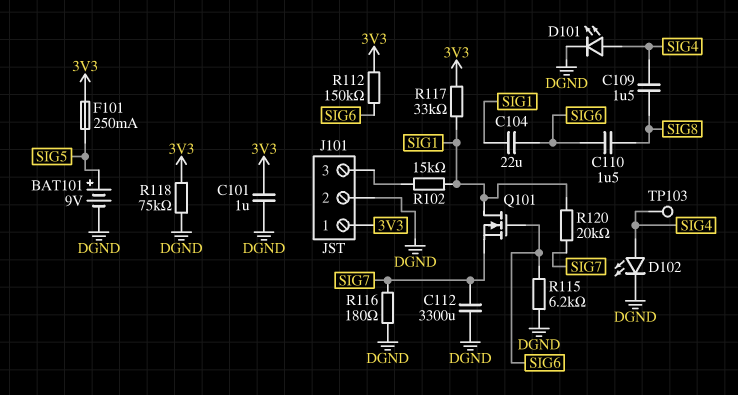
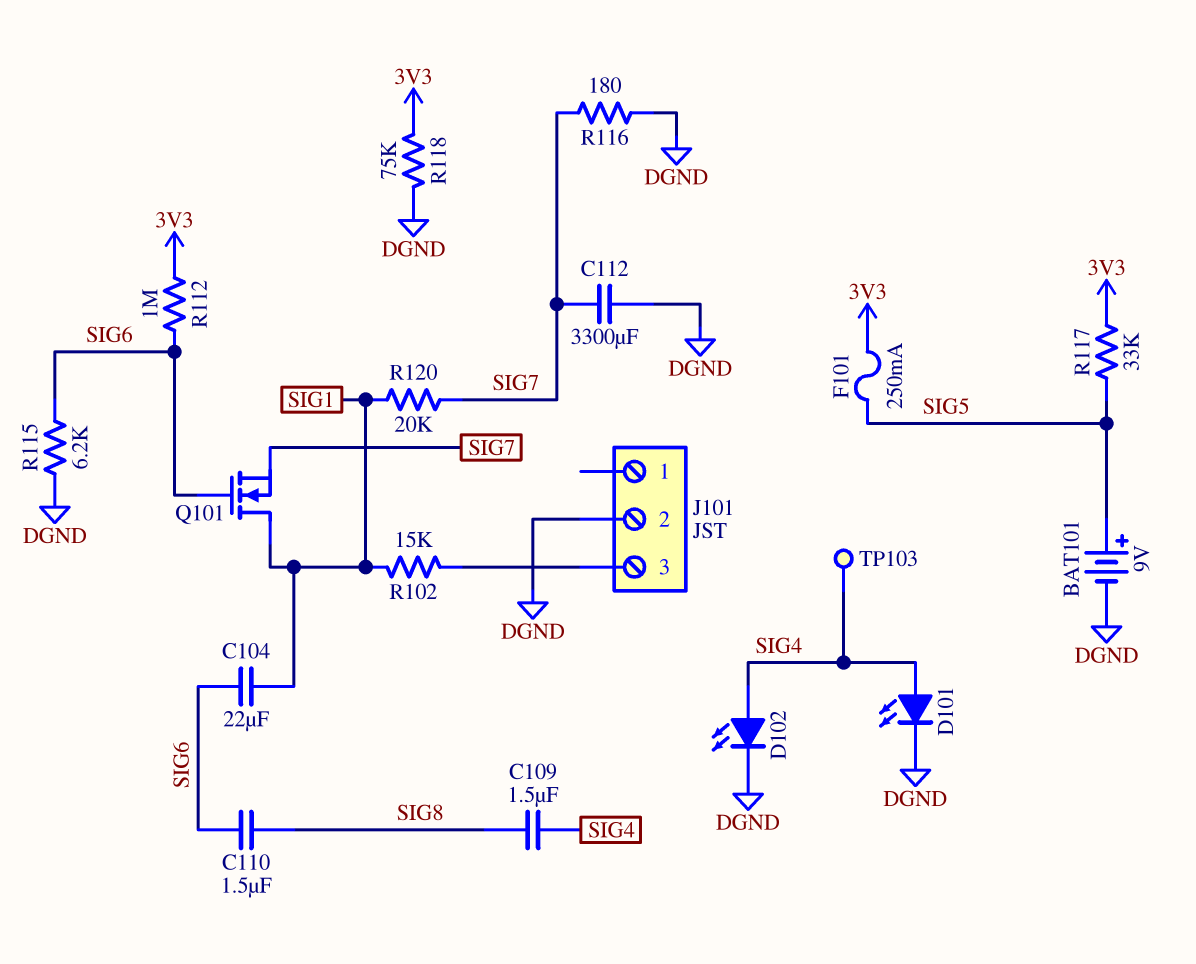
C101: 1uF (3V3, DGND) -> none
J101 pin 1: 3V3 -> none
R112: 150k (3V3, SIG6) -> 1M (3V3, SIG6)
R117: 33k (3V3, SIG1) -> 33k (3V3, SIG5)

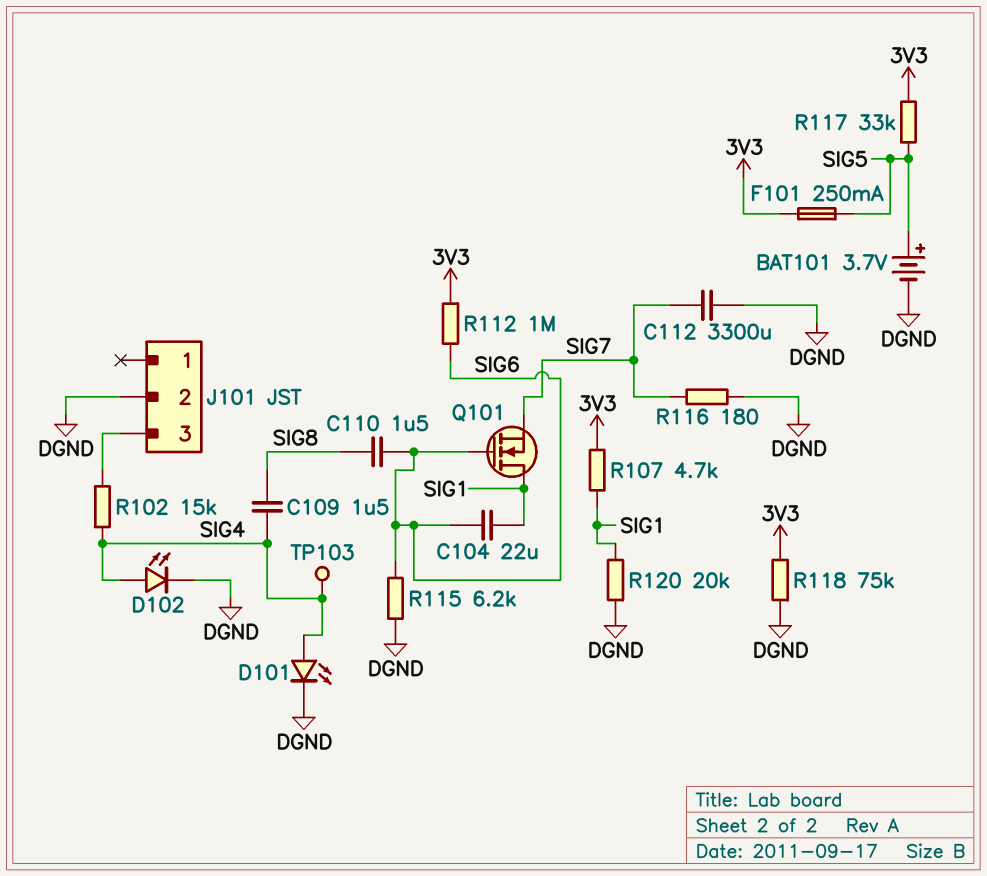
BAT101: 9V (plus SIG5, minus DGND) -> 3.7V (plus SIG5, minus DGND)
R102: 15k (J101/3, SIG1) -> 15k (J101/3, SIG4)
R107: none -> 4.7k (3V3, SIG1)
R120: 20k (SIG1, SIG7) -> 20k (DGND, SIG1)

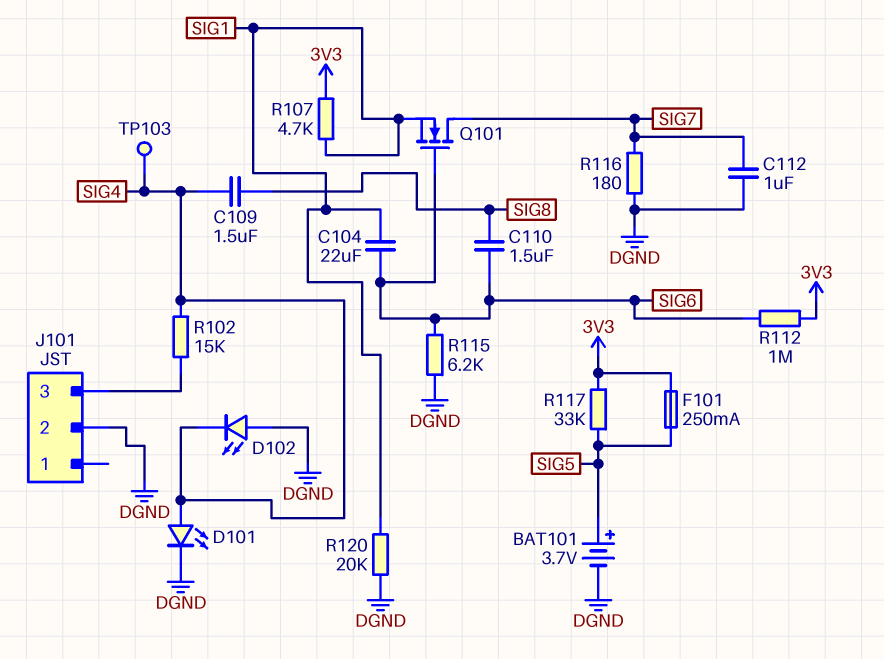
C112: 3300uF (DGND, SIG7) -> 1uF (DGND, SIG7)
D102: LED (A SIG4, K DGND) -> LED (A DGND, K SIG4)
Q101: NMOS (G SIG6, D SIG1, S SIG7) -> NMOS (G SIG6, D SIG7, S SIG1)
R118: 75k (3V3, DGND) -> none

